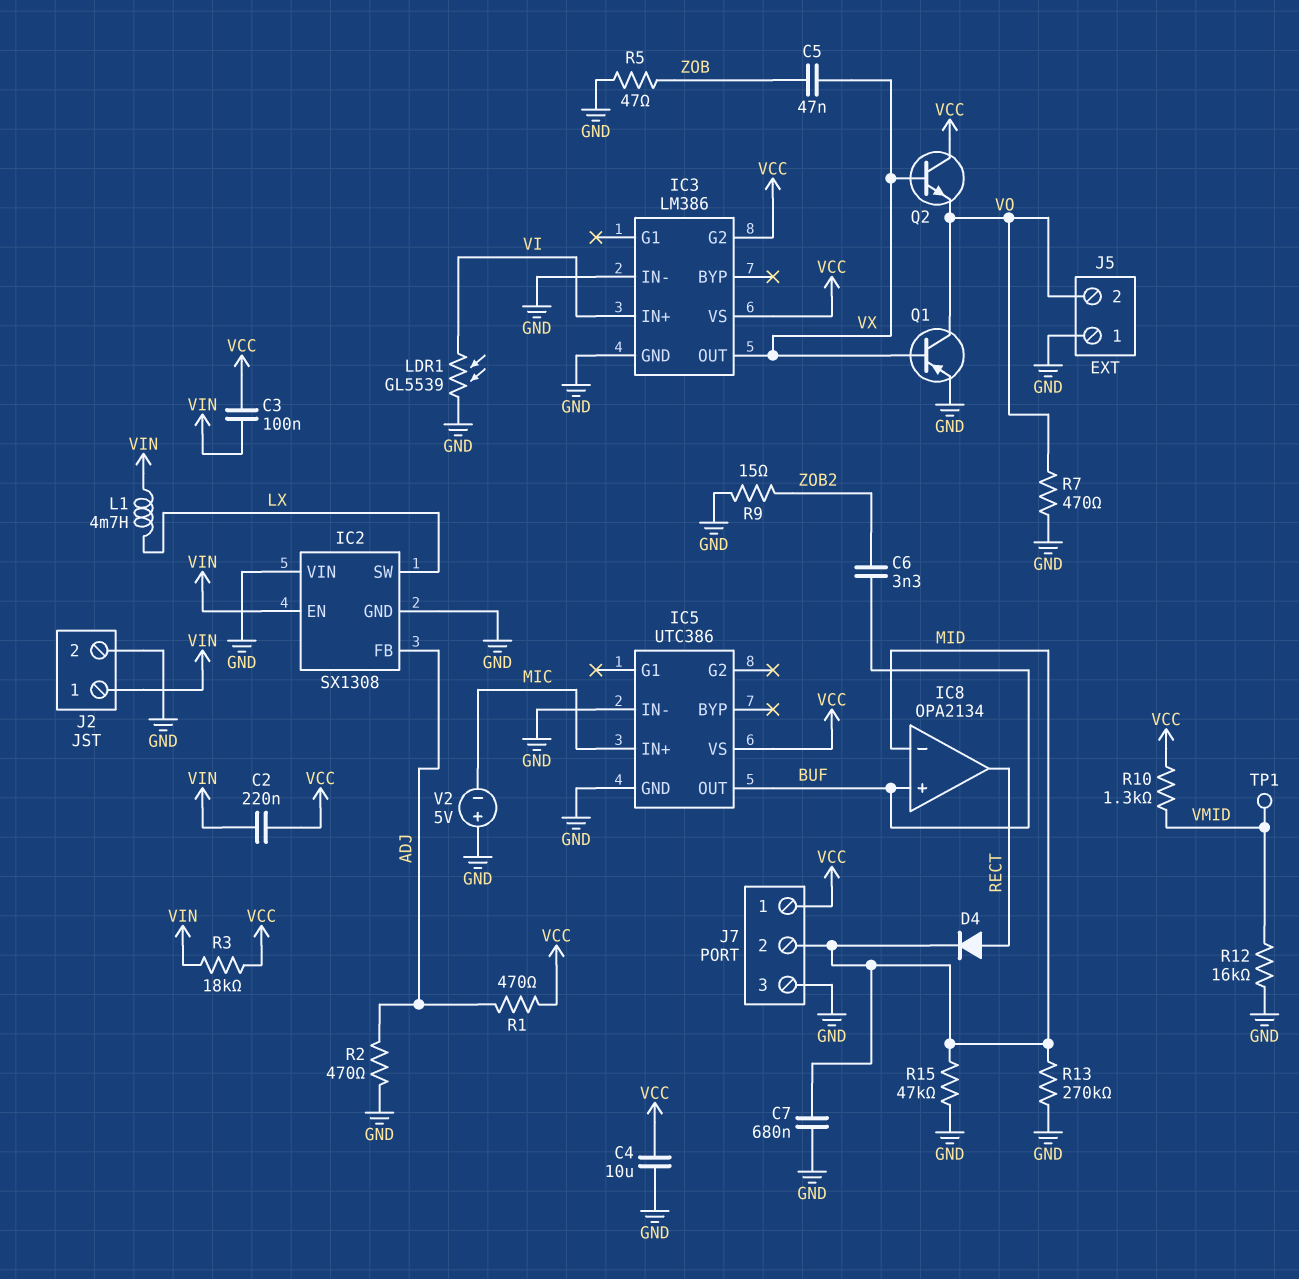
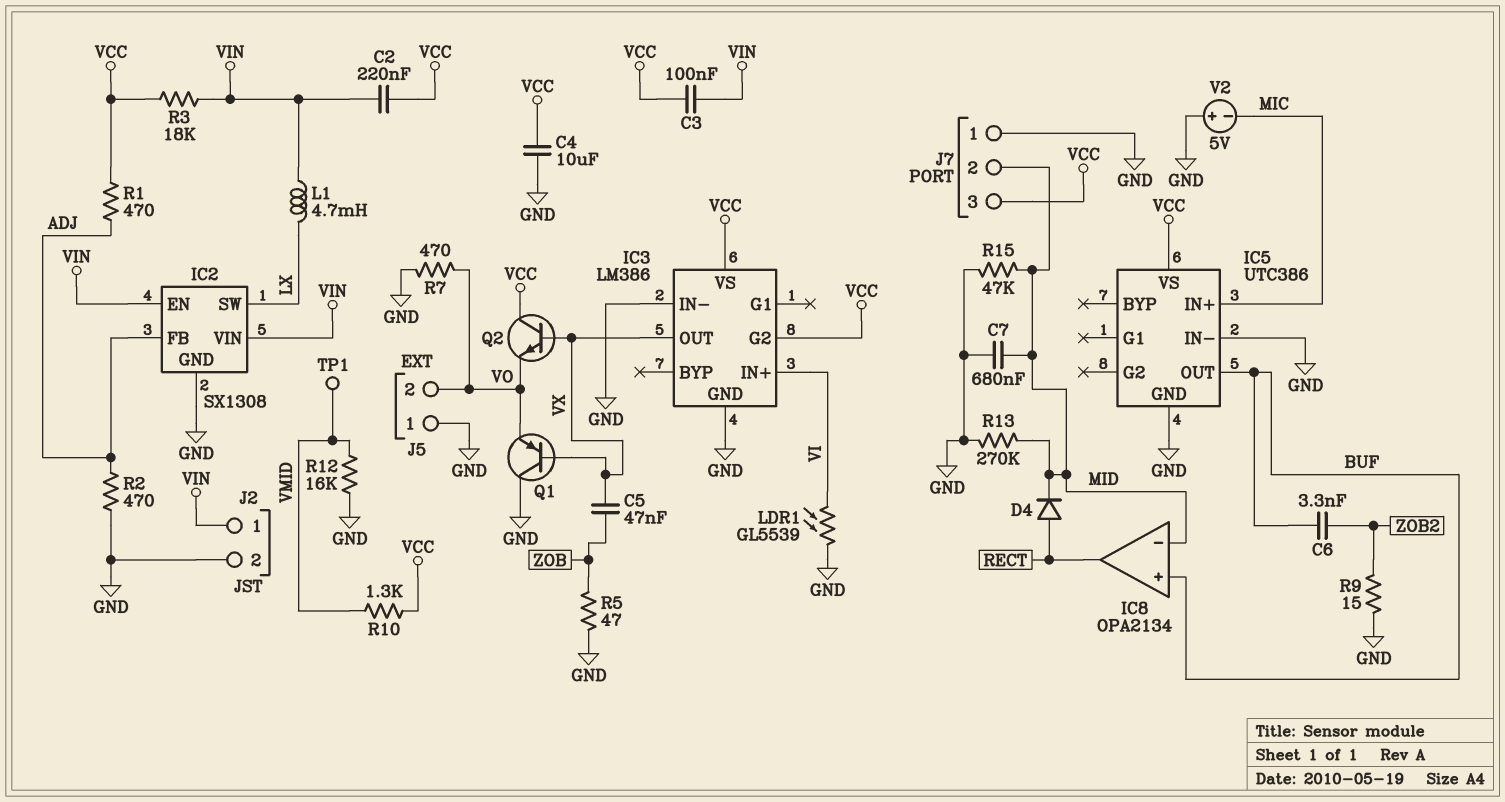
IC2 pin VIN: GND -> VIN
J7 pin 1: VCC -> GND
J7 pin 3: GND -> VCC
Q1: PNP (B VX, C VO, E GND) -> PNP (B VX, C GND, E VO)

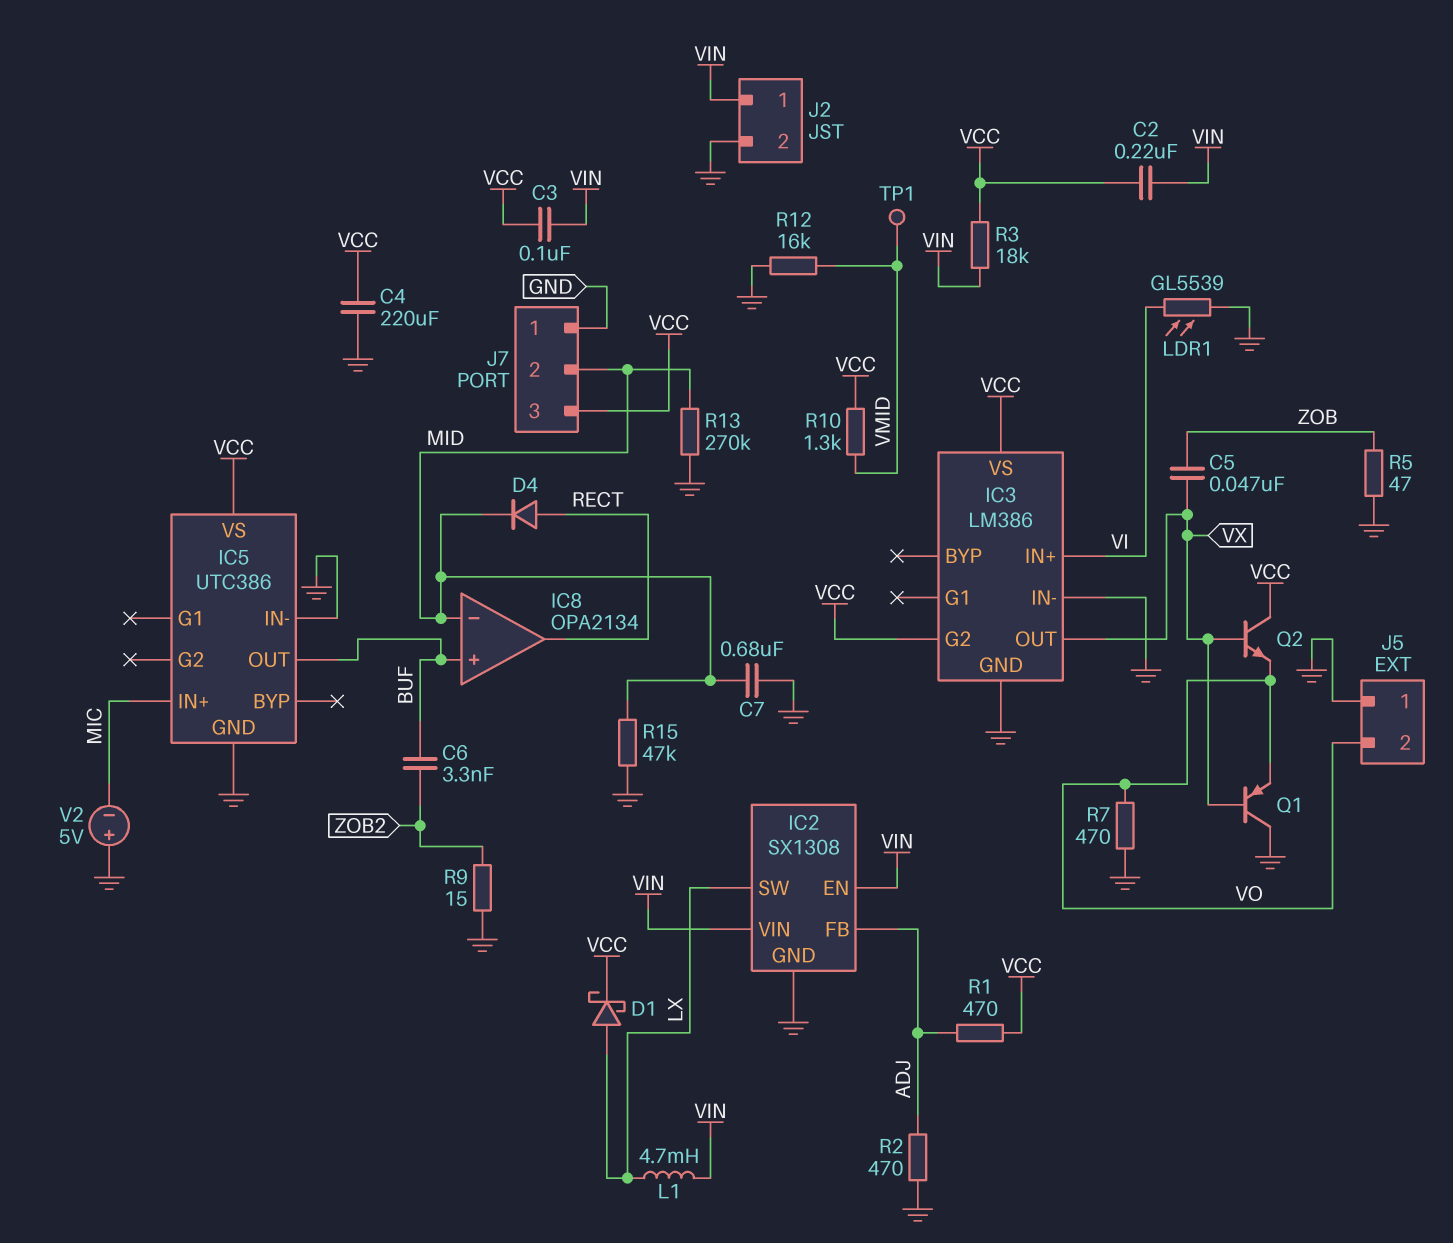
C4: 10uF (GND, VCC) -> 220uF (GND, VCC)
D1: none -> schottky (A LX, K VCC)

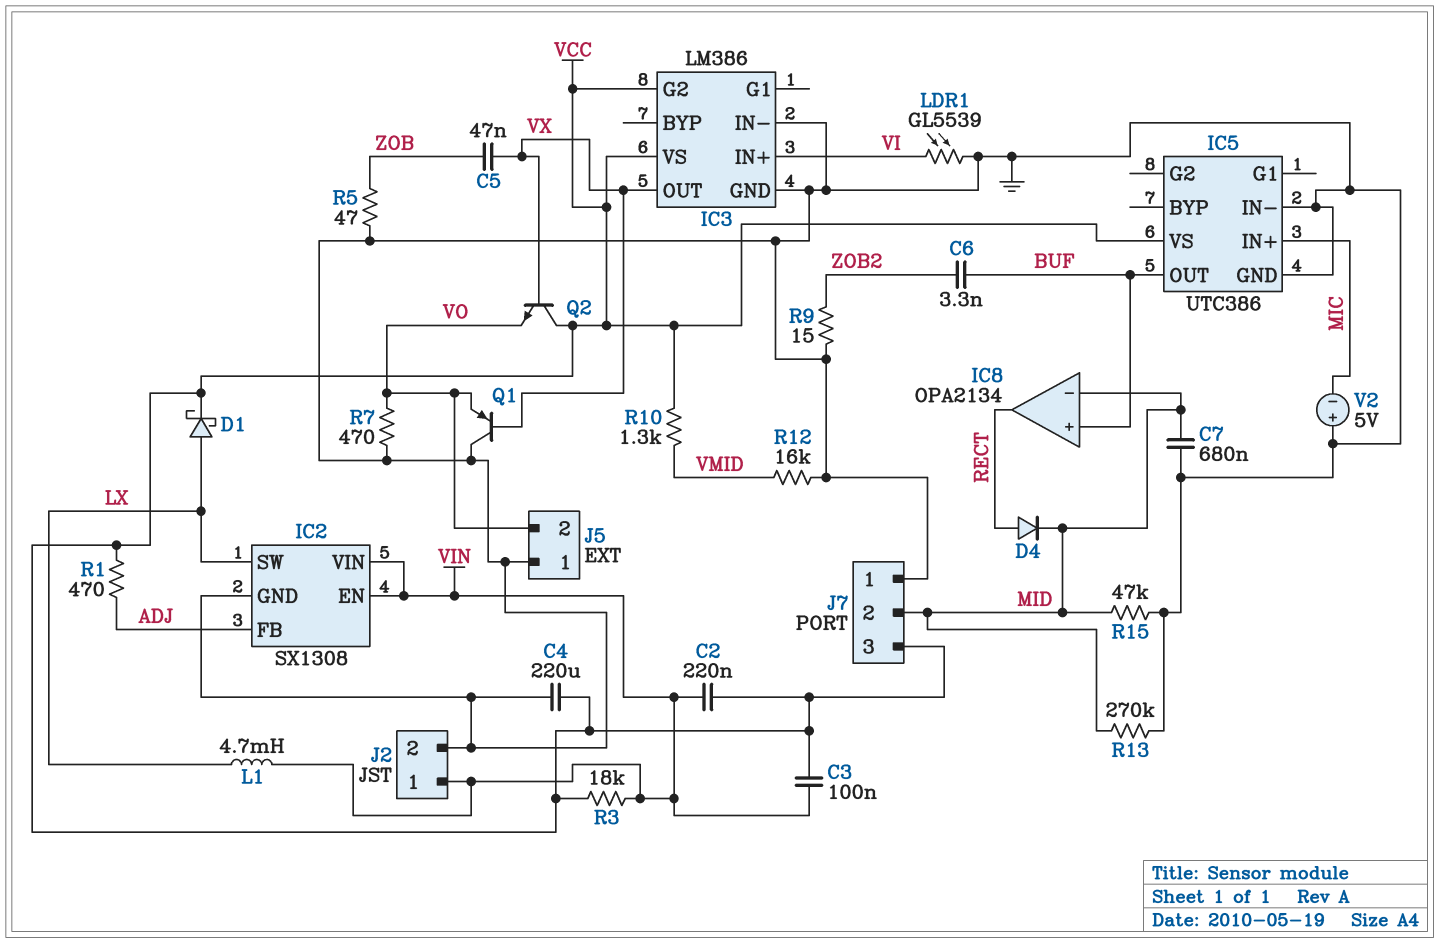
R2: 470 (ADJ, GND) -> none
TP1: test point (VMID) -> none

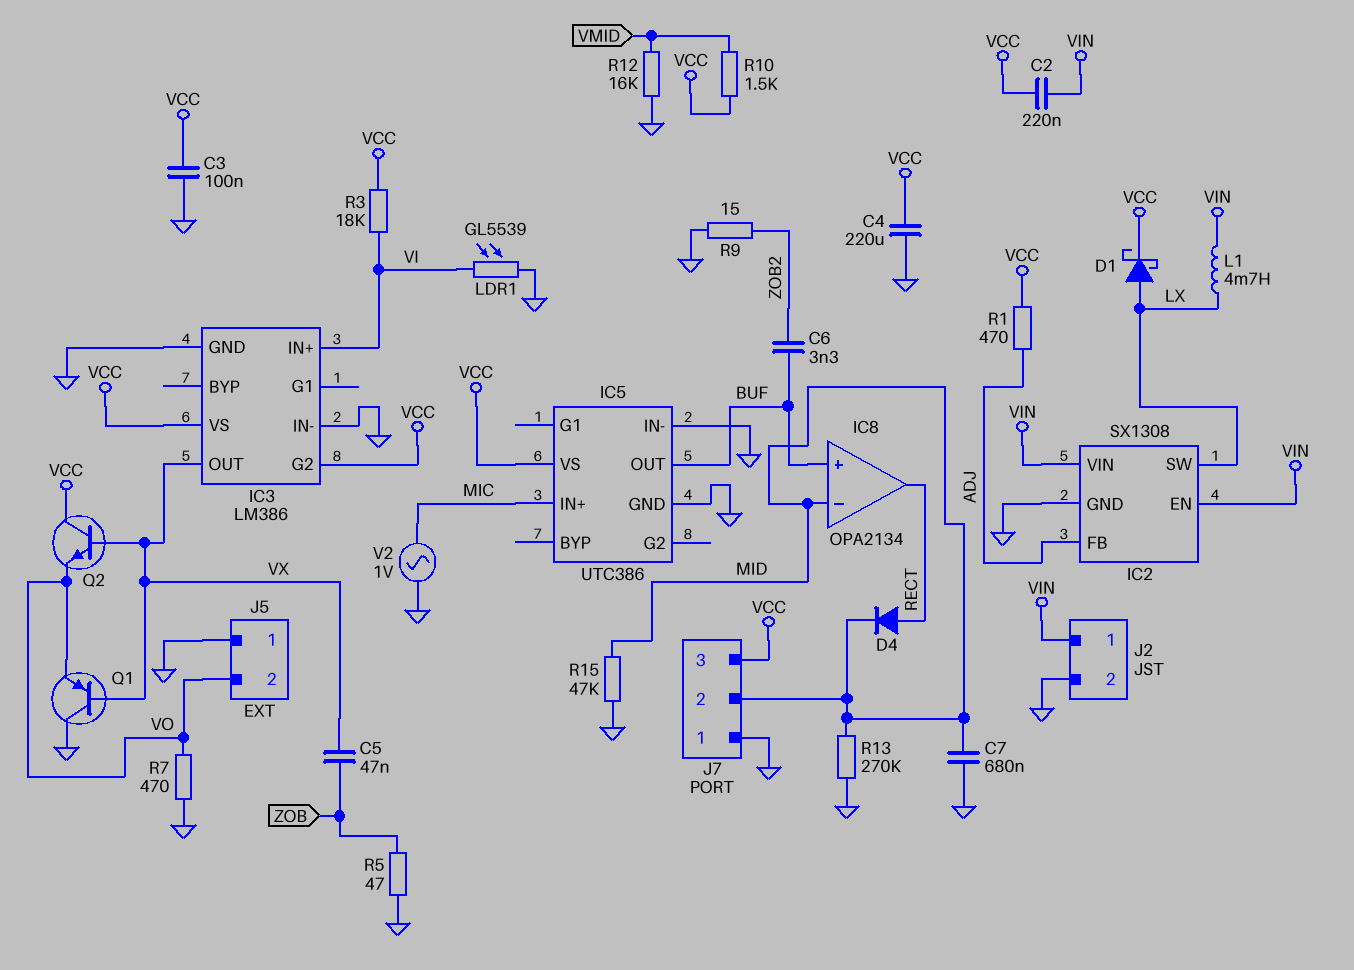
C3: 100nF (VCC, VIN) -> 100nF (GND, VCC)
R3: 18k (VCC, VIN) -> 18k (VCC, VI)
R10: 1.3k (VCC, VMID) -> 1.5k (VCC, VMID)
V2: 5V (plus GND, minus MIC) -> AC 1V (GND, MIC)

